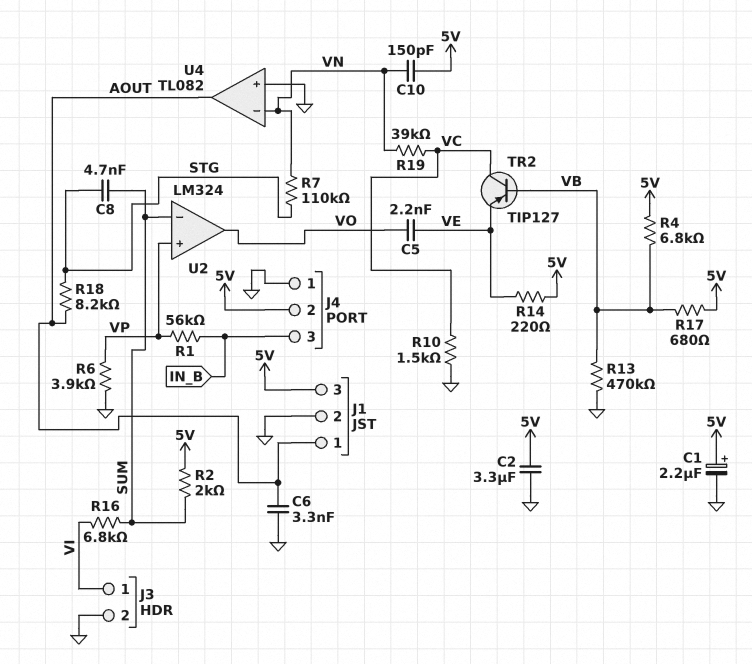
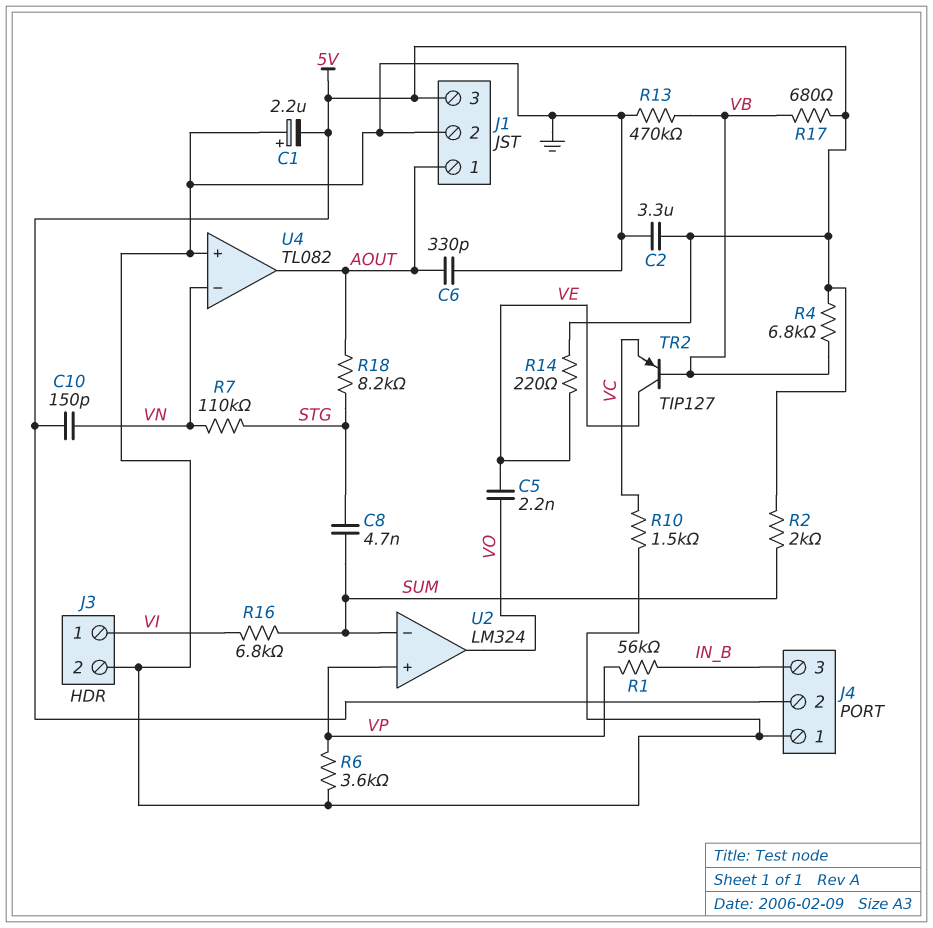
C1: 2.2uF (plus 5V, minus GND) -> 2.2uF (plus GND, minus 5V)
C6: 3.3nF (AOUT, GND) -> 330pF (AOUT, GND)
R6: 3.9k (GND, VP) -> 3.6k (GND, VP)
R19: 39k (VC, VN) -> none
TR2: PNP TIP127 (B VB, C VC, E VE) -> PNP TIP127 (B VB, C VE, E VC)

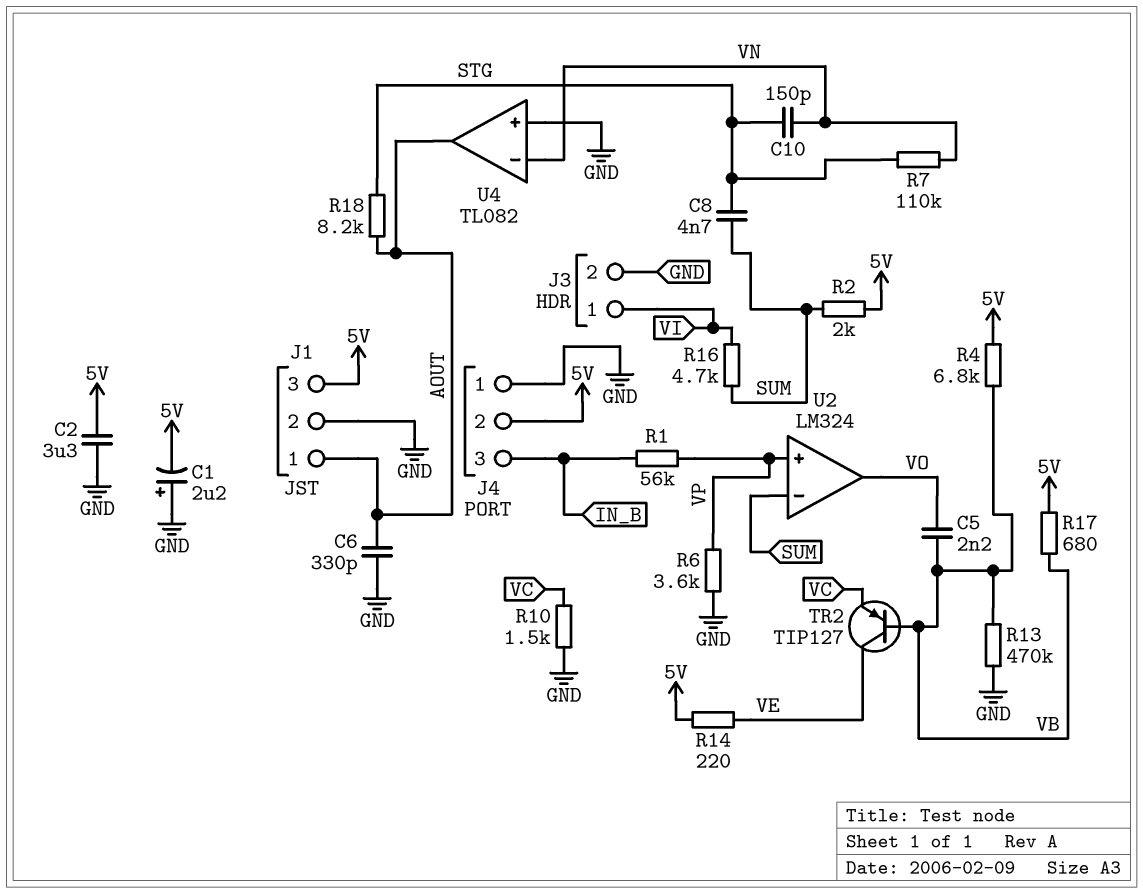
C5: 2.2nF (VE, VO) -> 2.2nF (VB, VO)
C10: 150pF (5V, VN) -> 150pF (STG, VN)
R16: 6.8k (SUM, VI) -> 4.7k (SUM, VI)

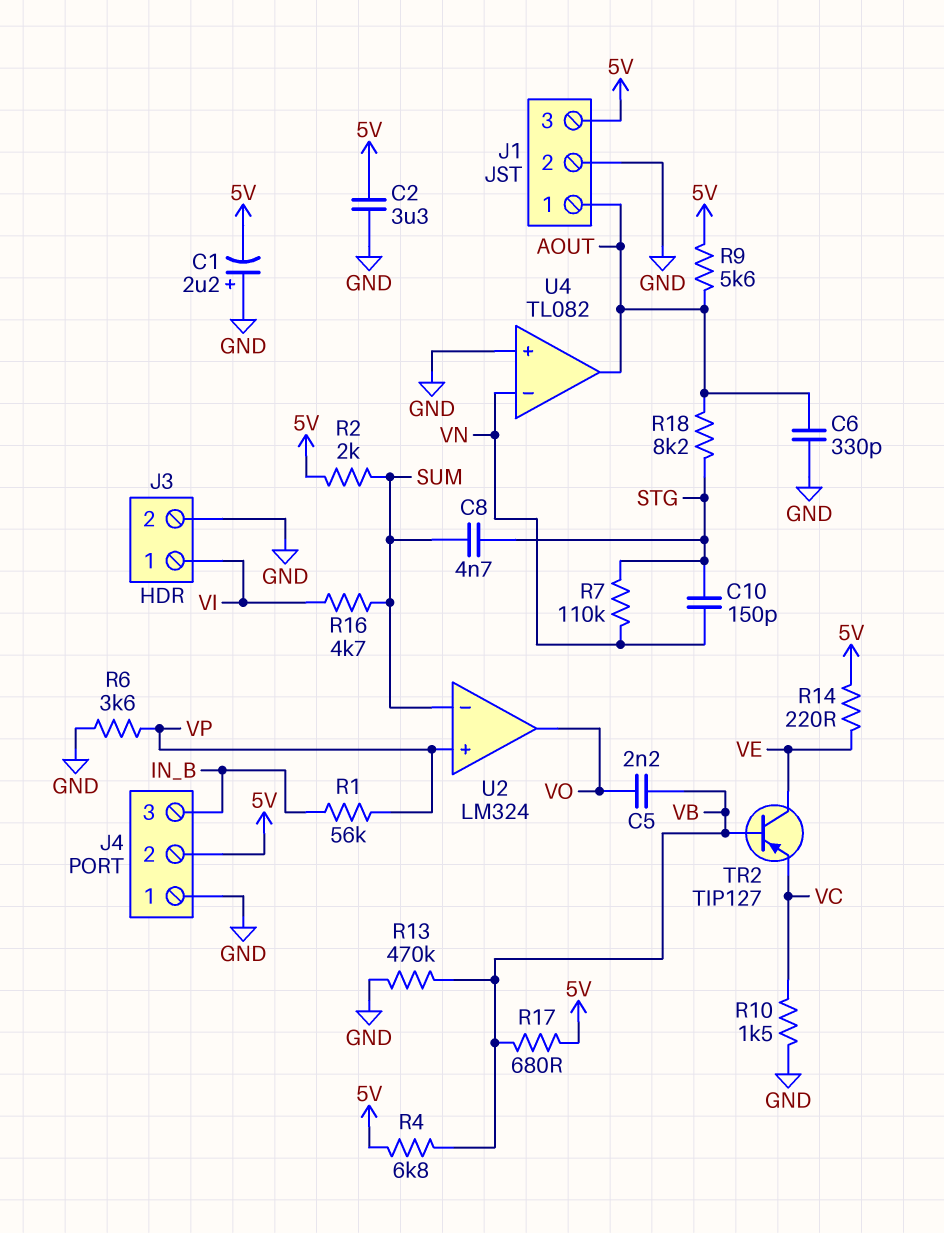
R9: none -> 5.6k (5V, AOUT)

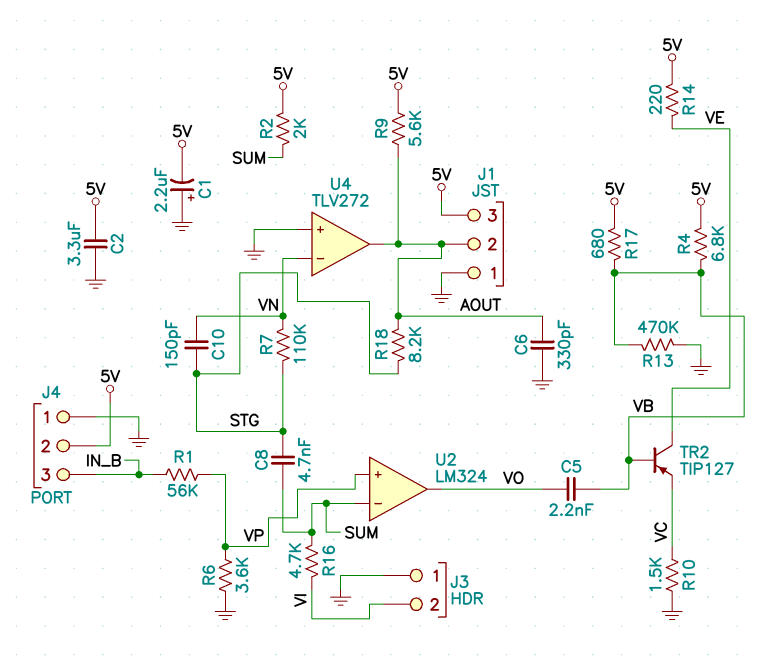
J1 pin 1: AOUT -> GND
J1 pin 2: GND -> AOUT
J3 pin 1: VI -> GND
J3 pin 2: GND -> VI
U4: TL082 -> TLV272

